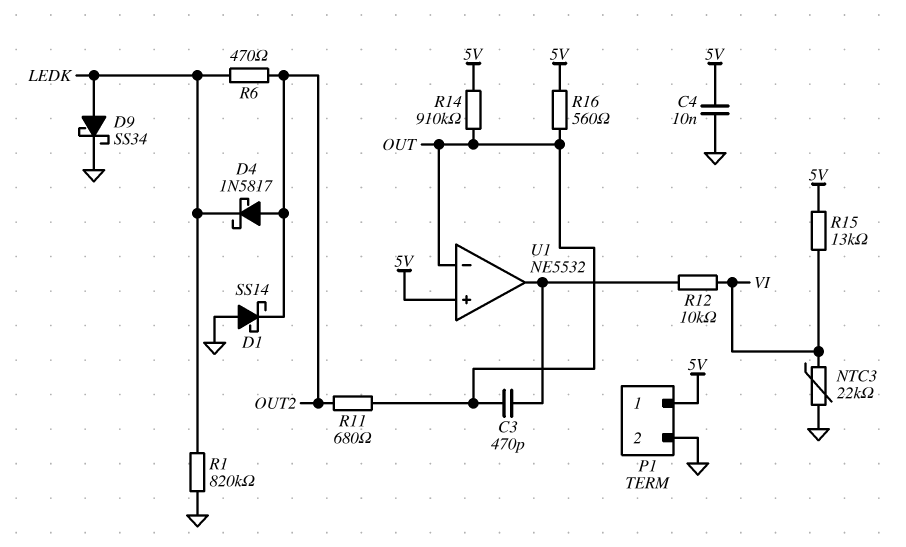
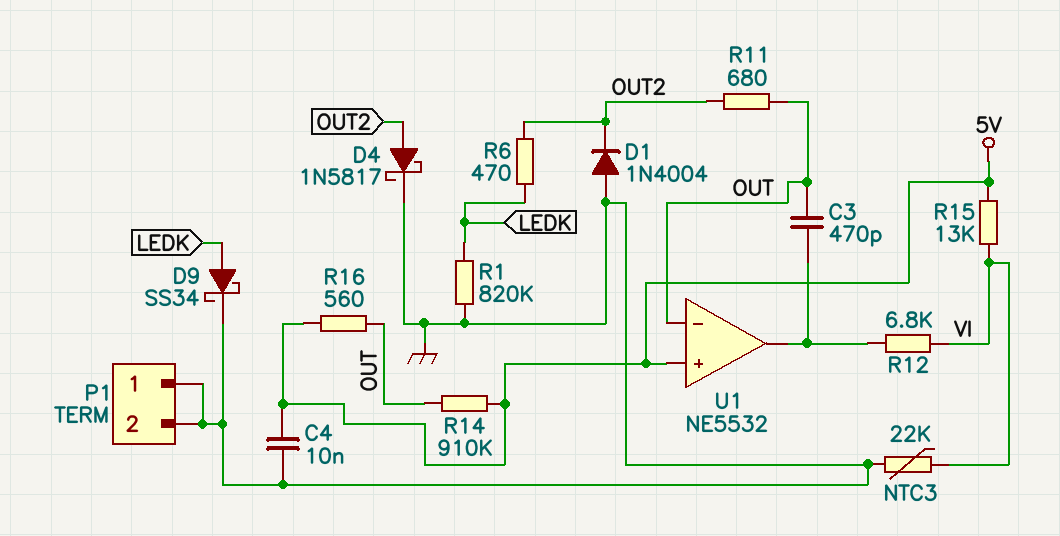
D1: schottky SS14 (A GND, K OUT2) -> diode 1N4004 (A GND, K OUT2)
D4: schottky 1N5817 (A OUT2, K LEDK) -> schottky 1N5817 (A OUT2, K GND)
P1 pin 1: 5V -> GND
R12: 10k (U1/out, VI) -> 6.8k (U1/out, VI)

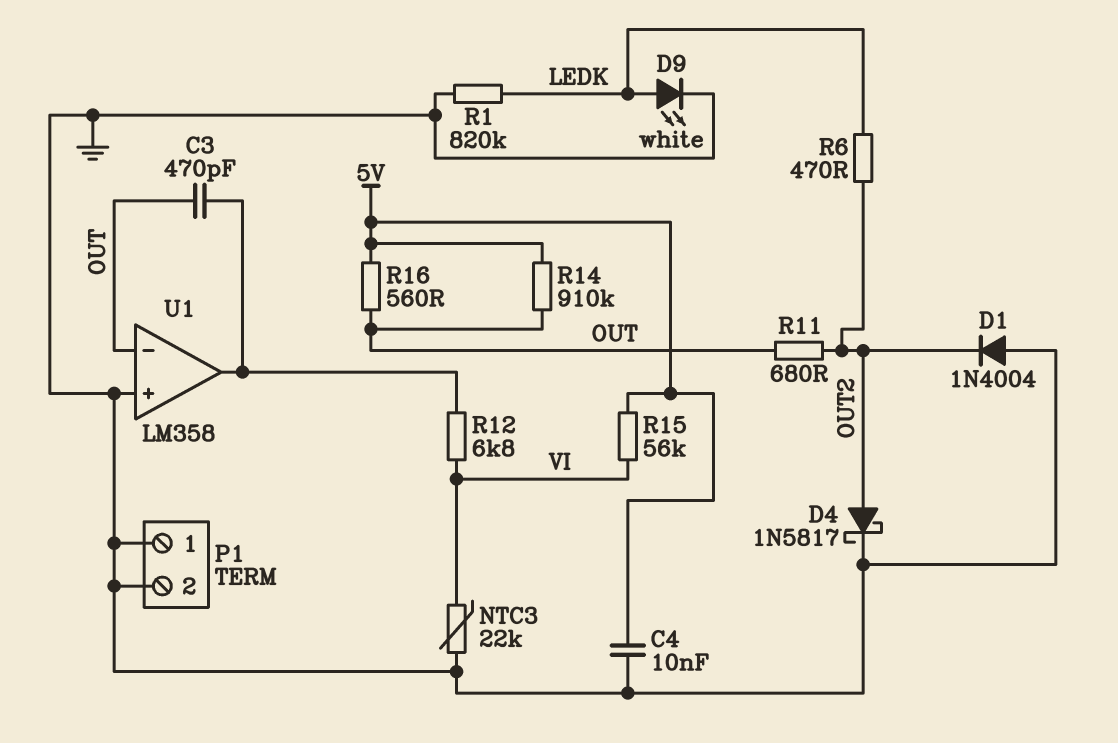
D9: schottky SS34 (A LEDK, K GND) -> LED white (A LEDK, K GND)
R15: 13k (5V, VI) -> 56k (5V, VI)
U1: NE5532 -> LM358
U1 pin in+: 5V -> GND

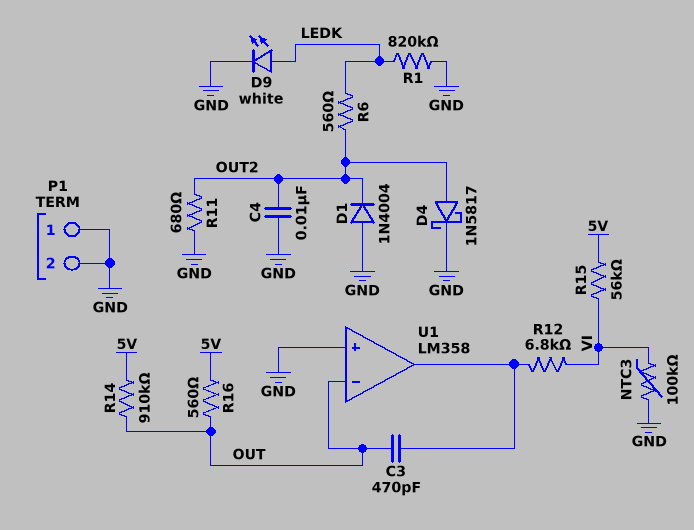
C4: 10nF (5V, GND) -> 10nF (GND, OUT2)
NTC3: 22k (GND, VI) -> 100k (GND, VI)
R6: 470 (LEDK, OUT2) -> 560 (LEDK, OUT2)
R11: 680 (OUT, OUT2) -> 680 (GND, OUT2)

